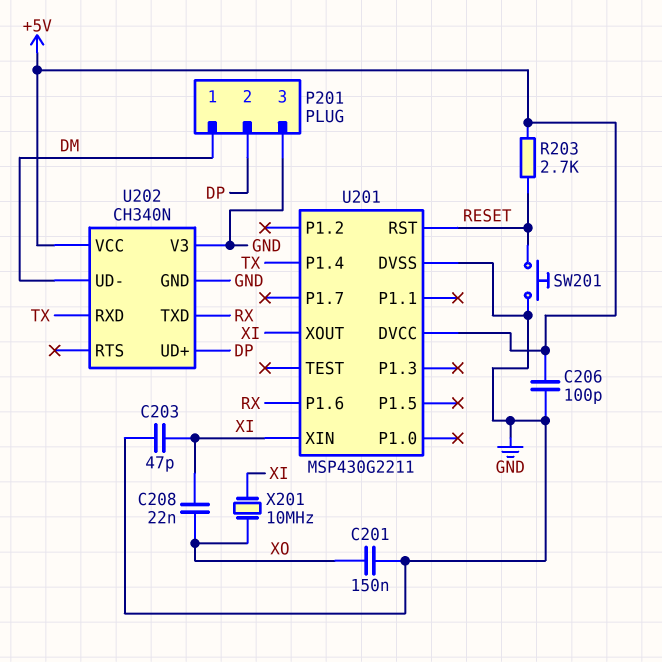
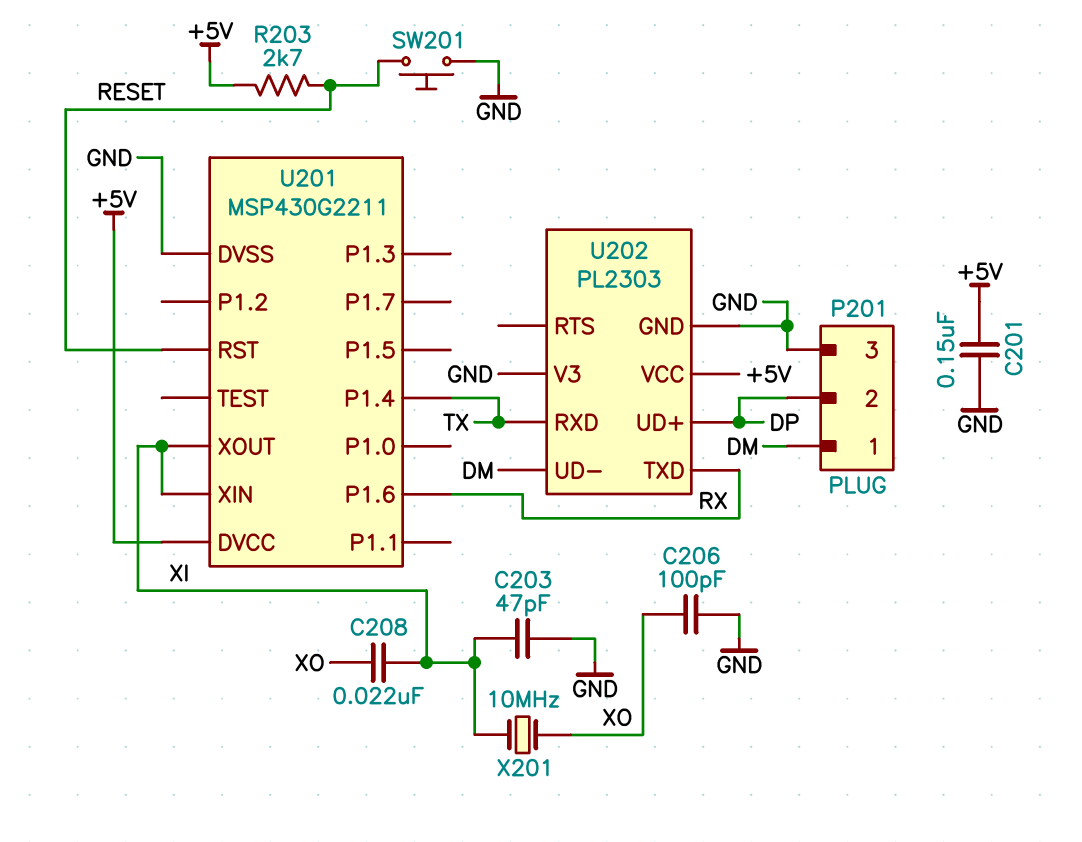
C201: 150nF (GND, XO) -> 150nF (+5V, GND)
C206: 100pF (+5V, GND) -> 100pF (GND, XO)
U202: CH340N -> PL2303

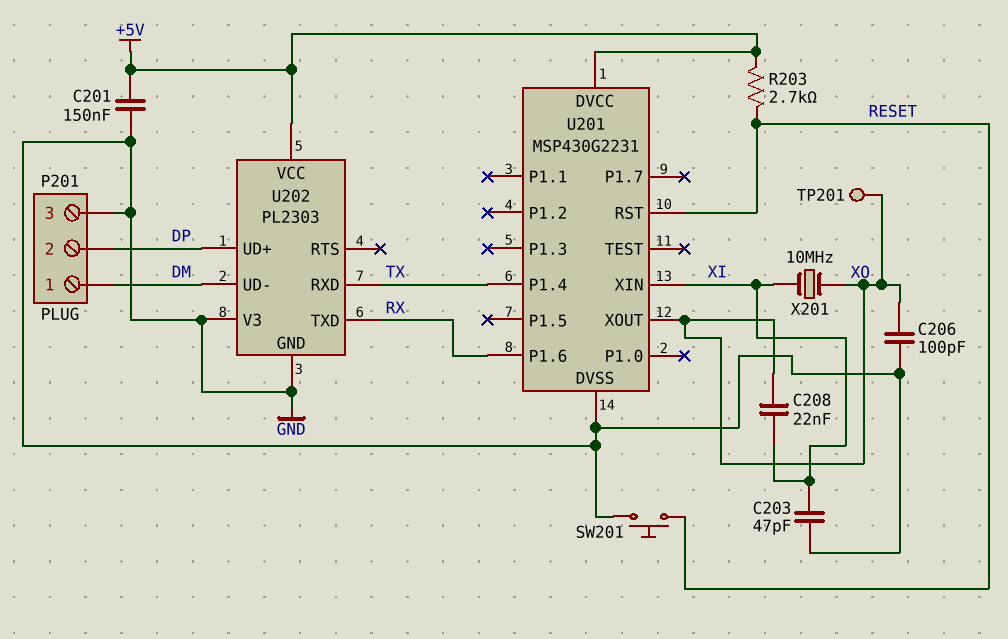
TP201: none -> test point (XO)
U201: MSP430G2211 -> MSP430G2231
U201 pin XOUT: XI -> XO

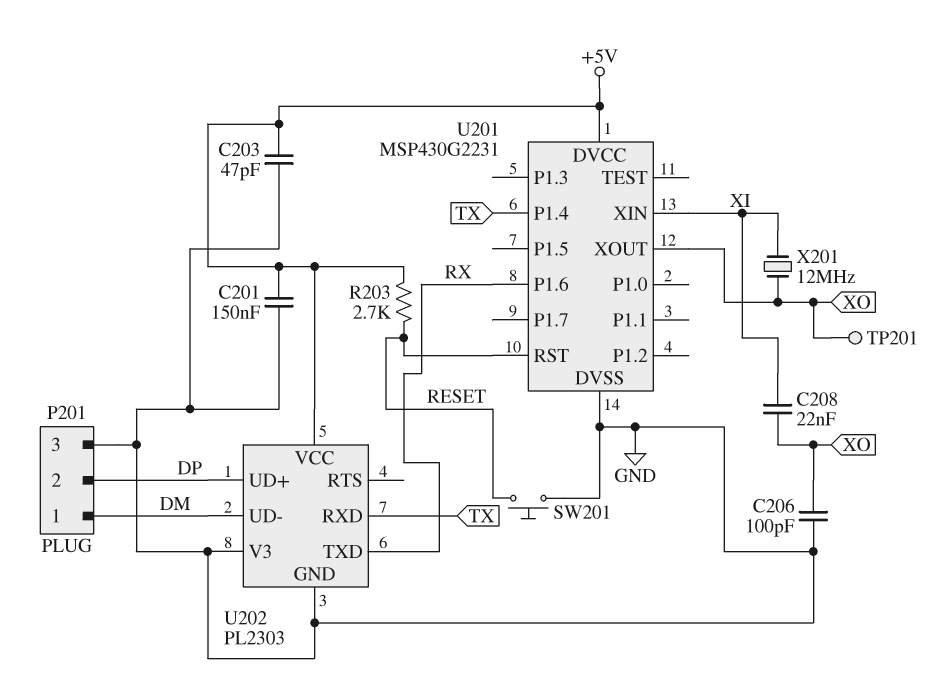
C203: 47pF (GND, XI) -> 47pF (+5V, GND)
X201: 10MHz (XI, XO) -> 12MHz (XI, XO)

